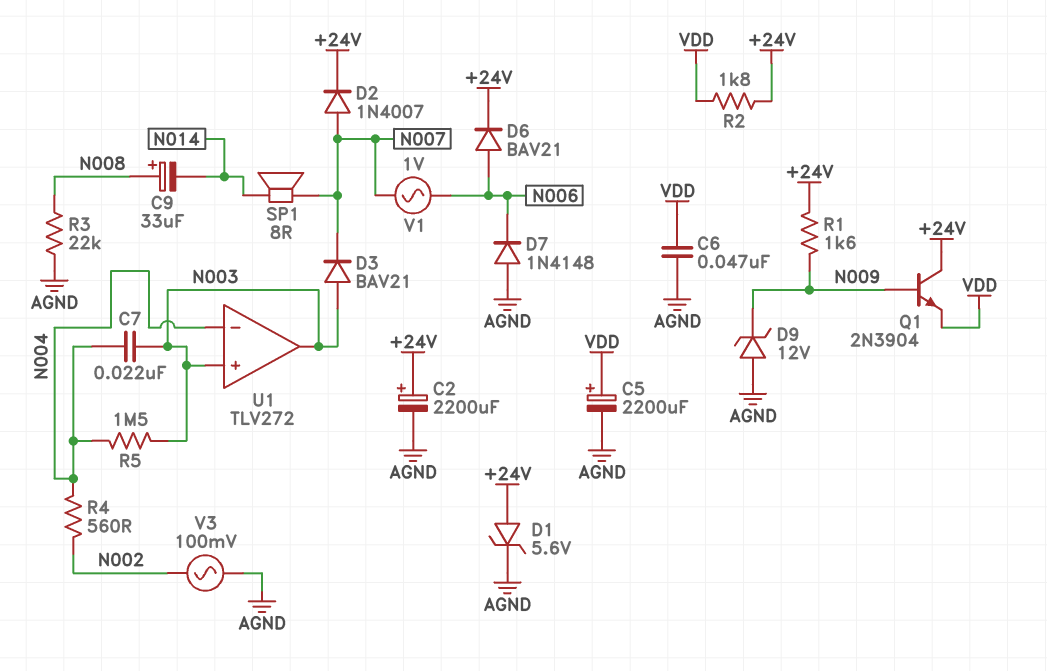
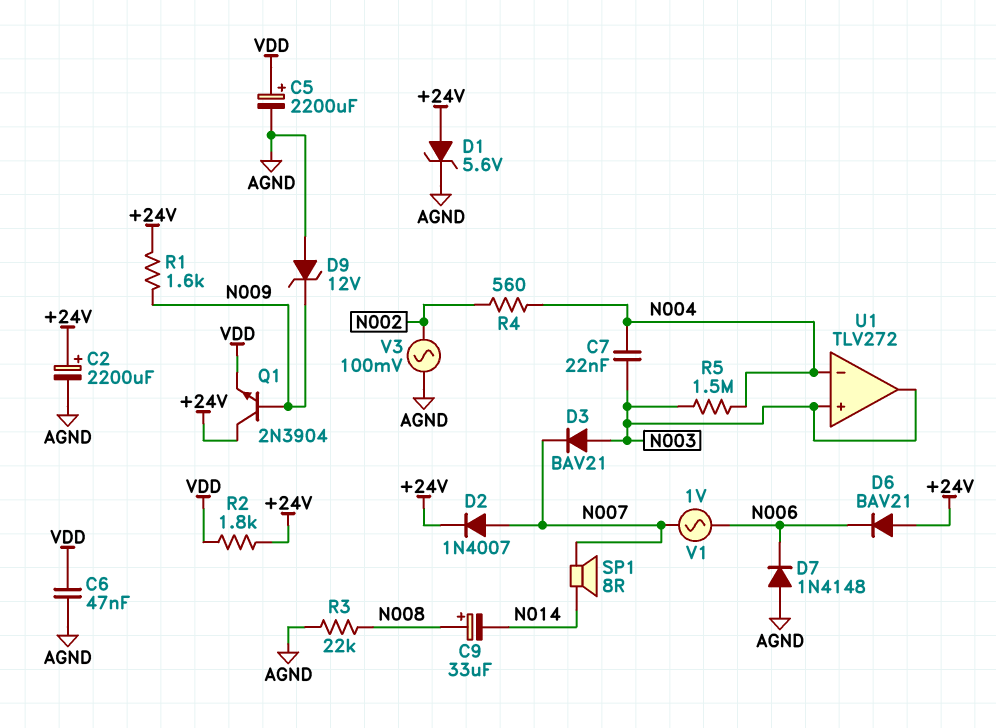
D6: diode BAV21 (A N006, K +24V) -> diode BAV21 (A +24V, K N006)

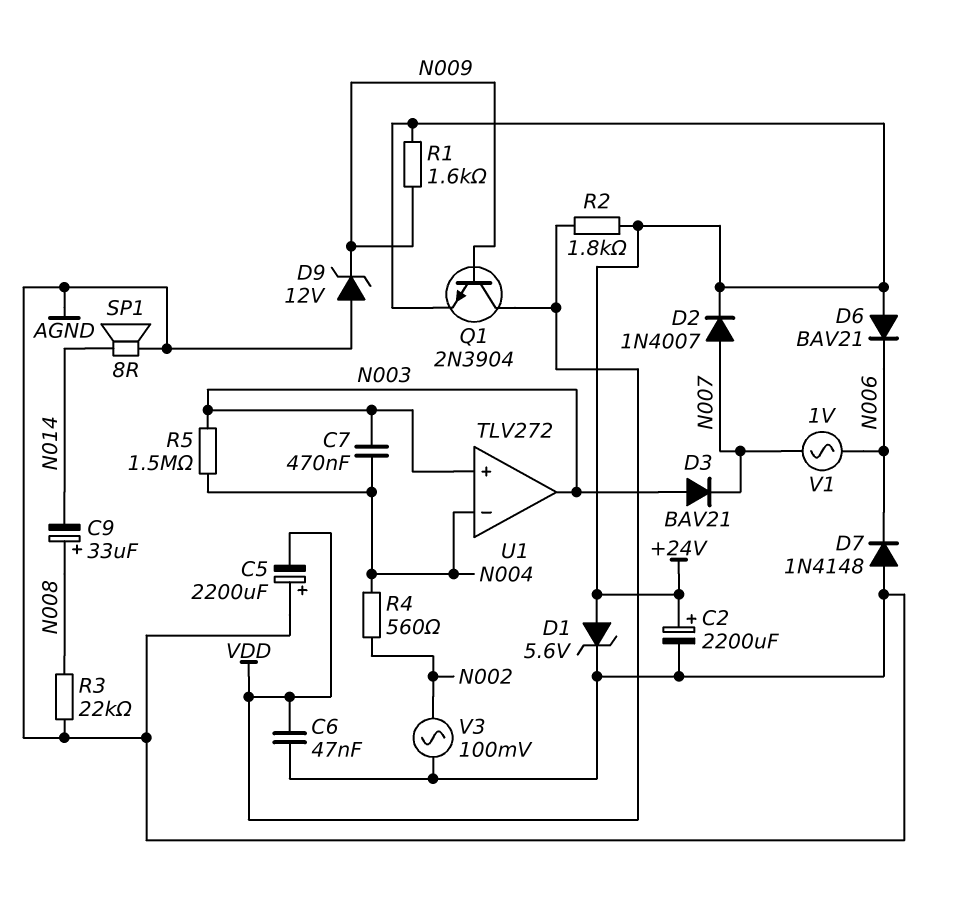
C5: 2200uF (plus VDD, minus AGND) -> 2200uF (plus AGND, minus VDD)
C7: 22nF (N003, N004) -> 470nF (N003, N004)
Q1: NPN 2N3904 (B N009, C +24V, E VDD) -> NPN 2N3904 (B N009, C VDD, E +24V)
SP1: speaker 8R (N007, N014) -> speaker 8R (AGND, N014)

